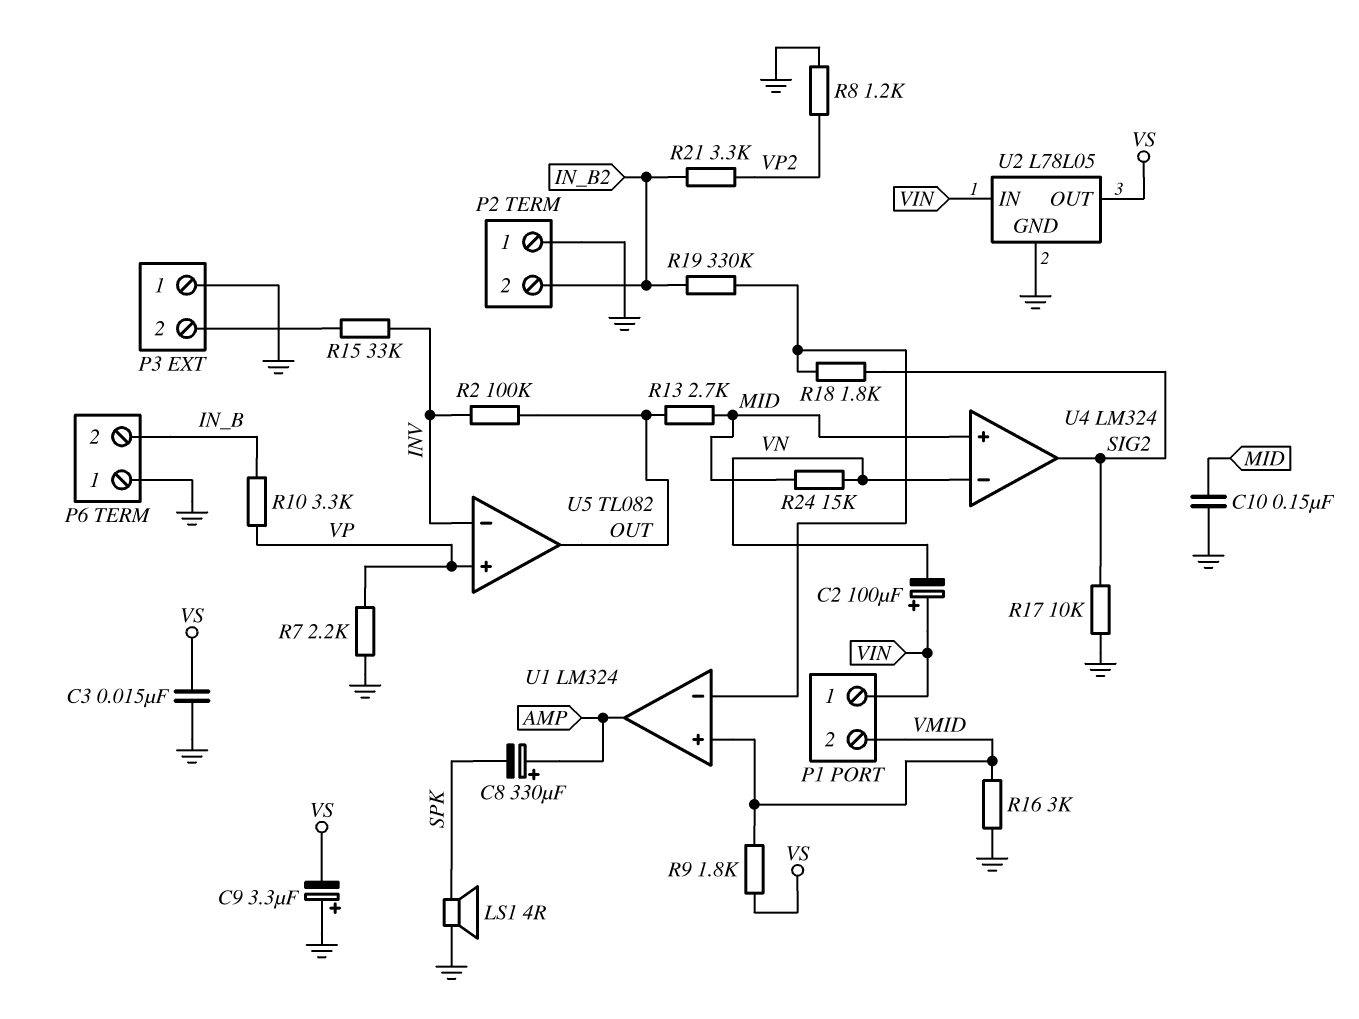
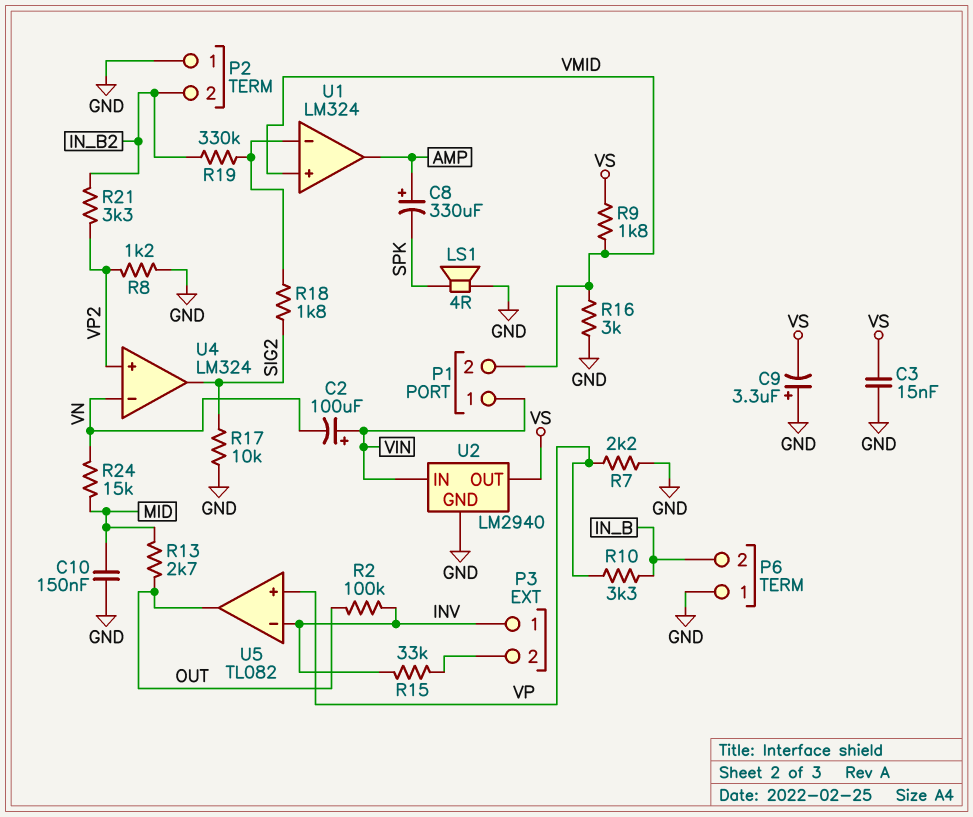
P3 pin 1: GND -> INV
U2: L78L05 -> LM2940
U4 pin in+: MID -> VP2

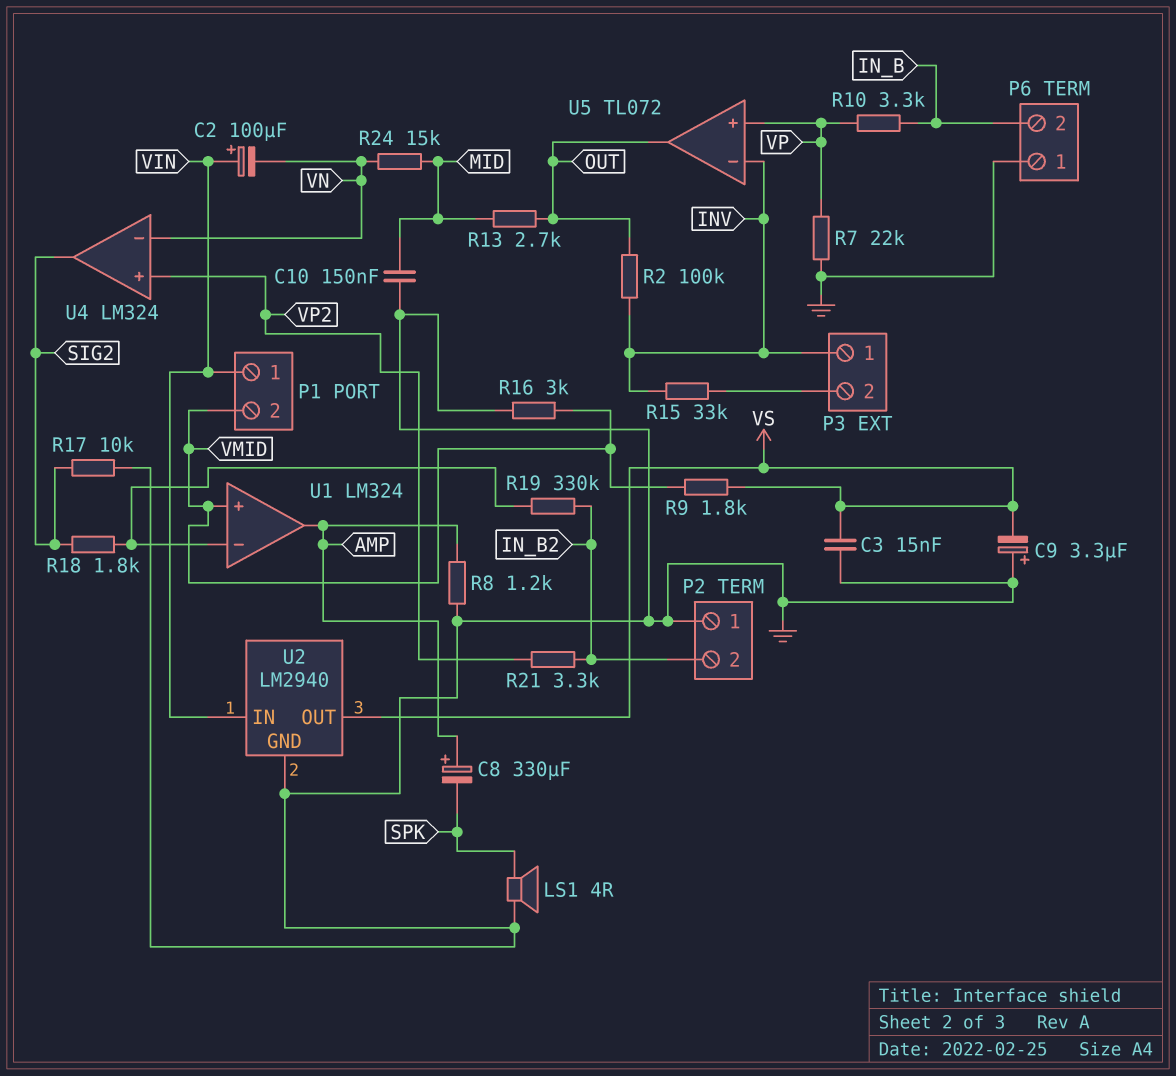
R7: 2.2k (GND, VP) -> 22k (GND, VP)
R8: 1.2k (GND, VP2) -> 1.2k (AMP, GND)
U5: TL082 -> TL072

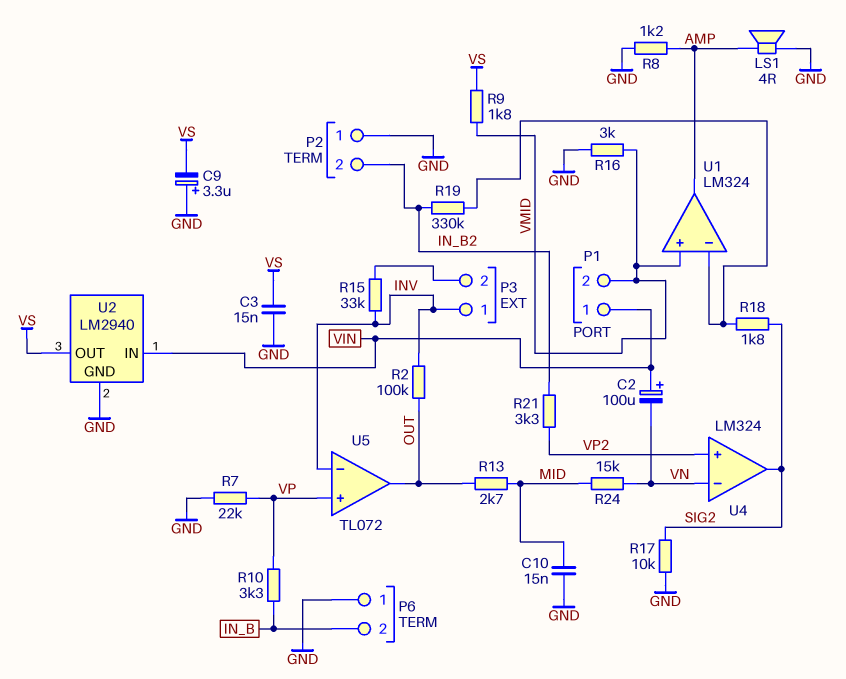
C8: 330uF (plus AMP, minus SPK) -> none
C10: 150nF (GND, MID) -> 15nF (GND, MID)
LS1: speaker 4R (GND, SPK) -> speaker 4R (AMP, GND)

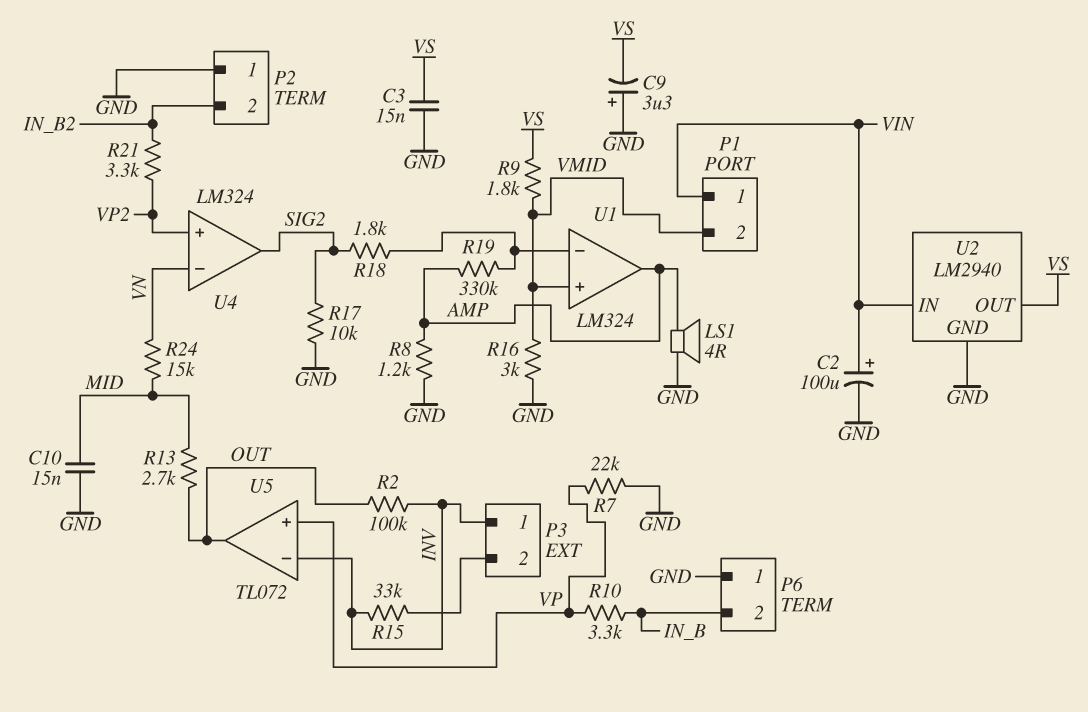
C2: 100uF (plus VIN, minus VN) -> 100uF (plus VIN, minus GND)
R19: 330k (IN_B2, U1/in-) -> 330k (AMP, U1/in-)

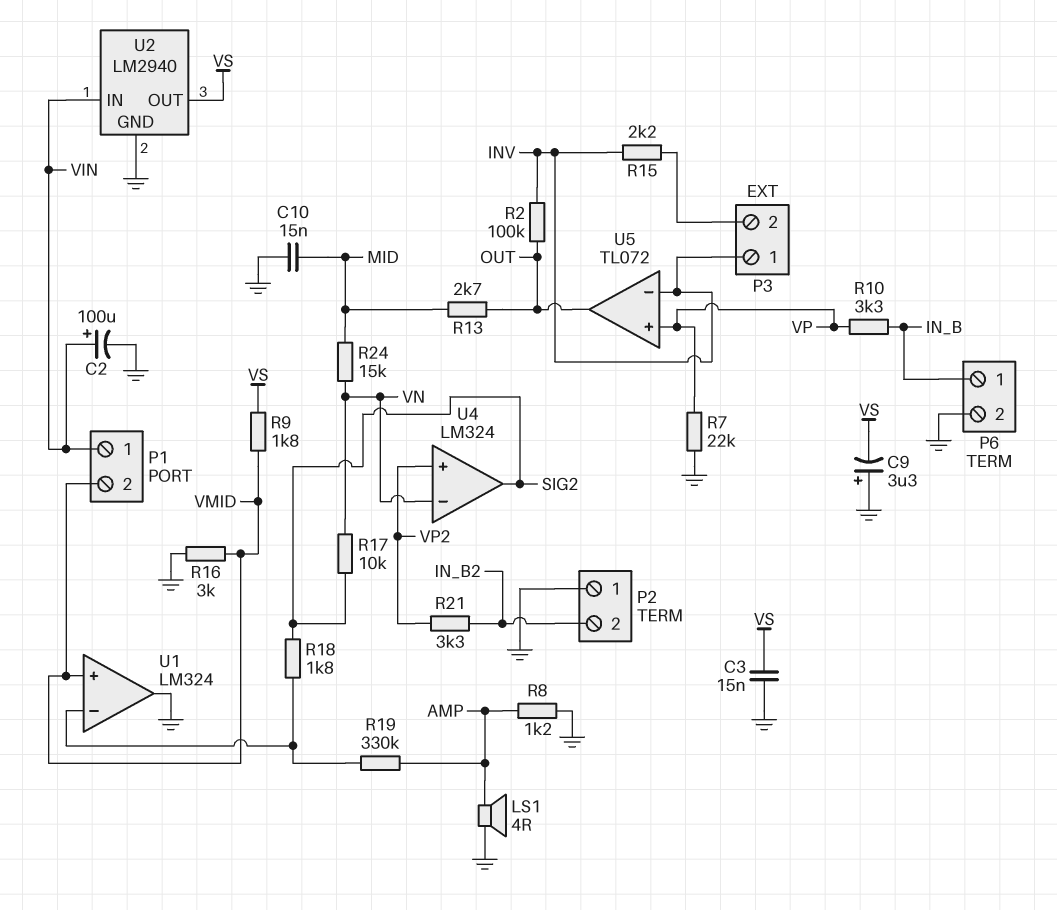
P6 pin 1: GND -> IN_B
P6 pin 2: IN_B -> GND
R15: 33k (INV, P3/2) -> 2.2k (INV, P3/2)
R17: 10k (GND, SIG2) -> 10k (SIG2, VN)
U1 pin out: AMP -> GND

